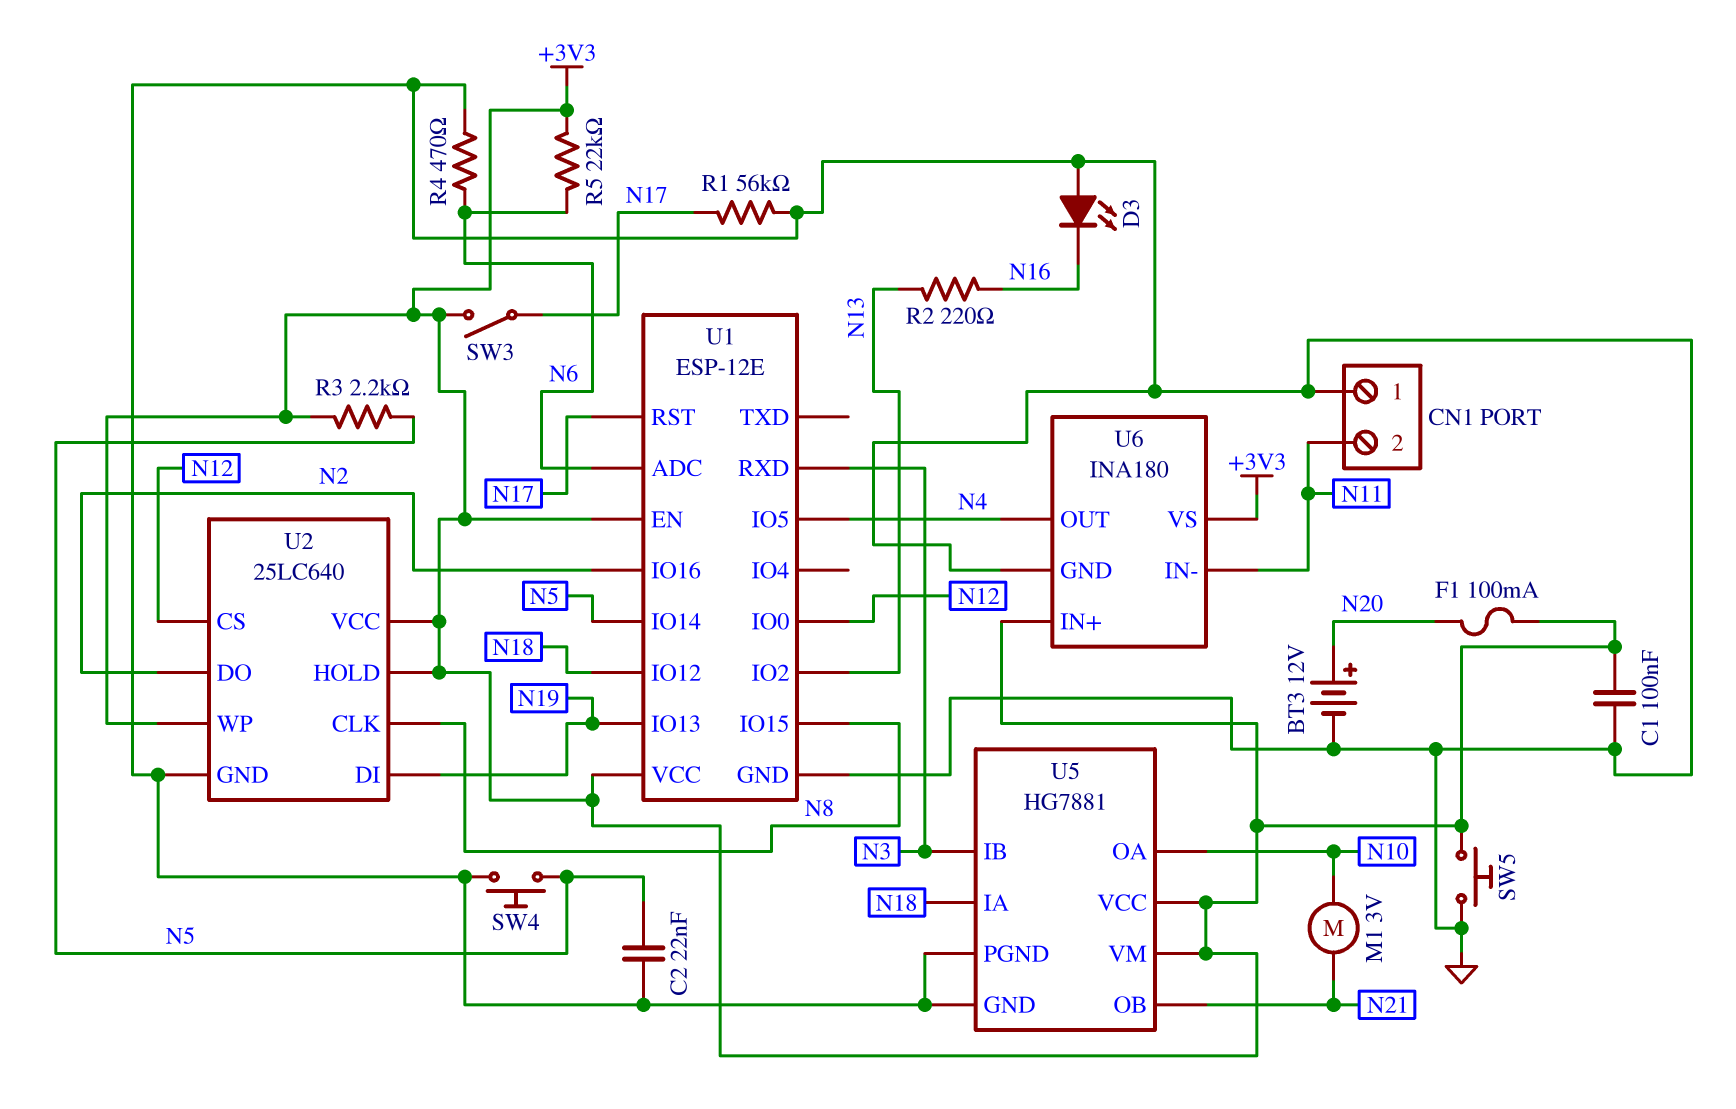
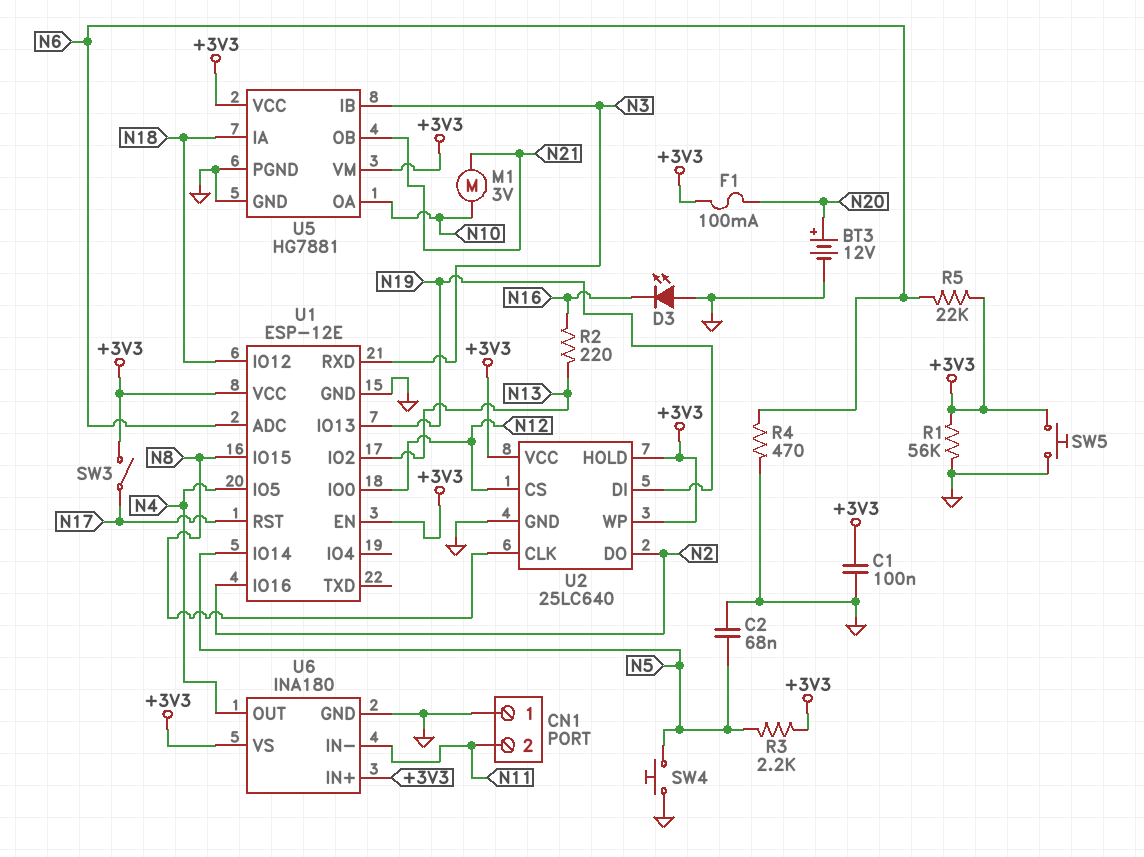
C2: 22nF (GND, N5) -> 68nF (GND, N5)
R1: 56k (GND, N17) -> 56k (+3V3, GND)

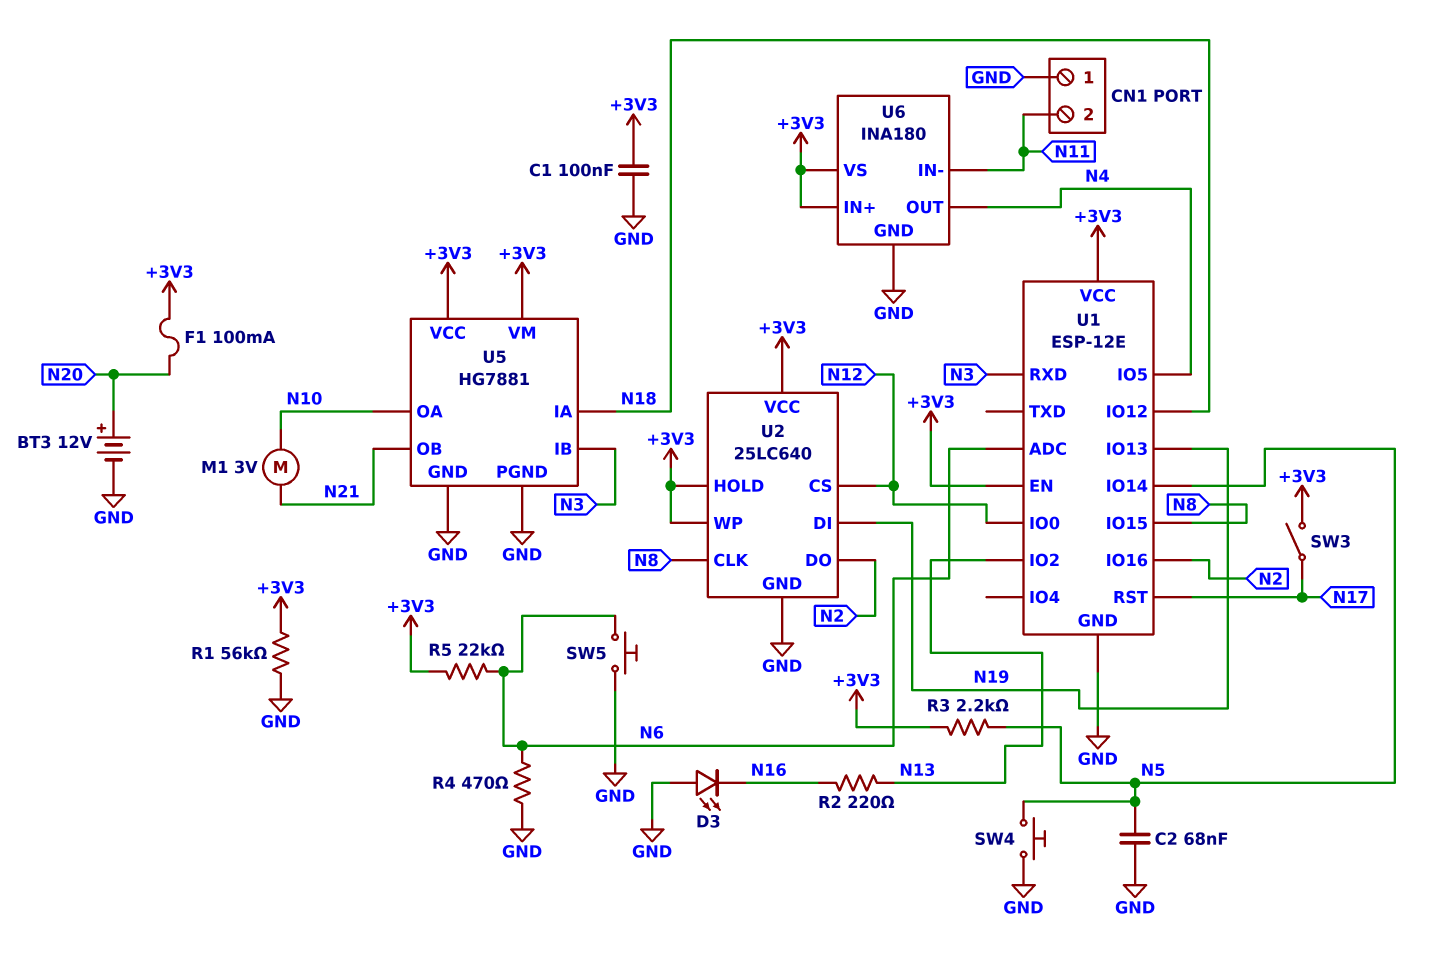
SW5: button (+3V3, GND) -> button (GND, N6)

